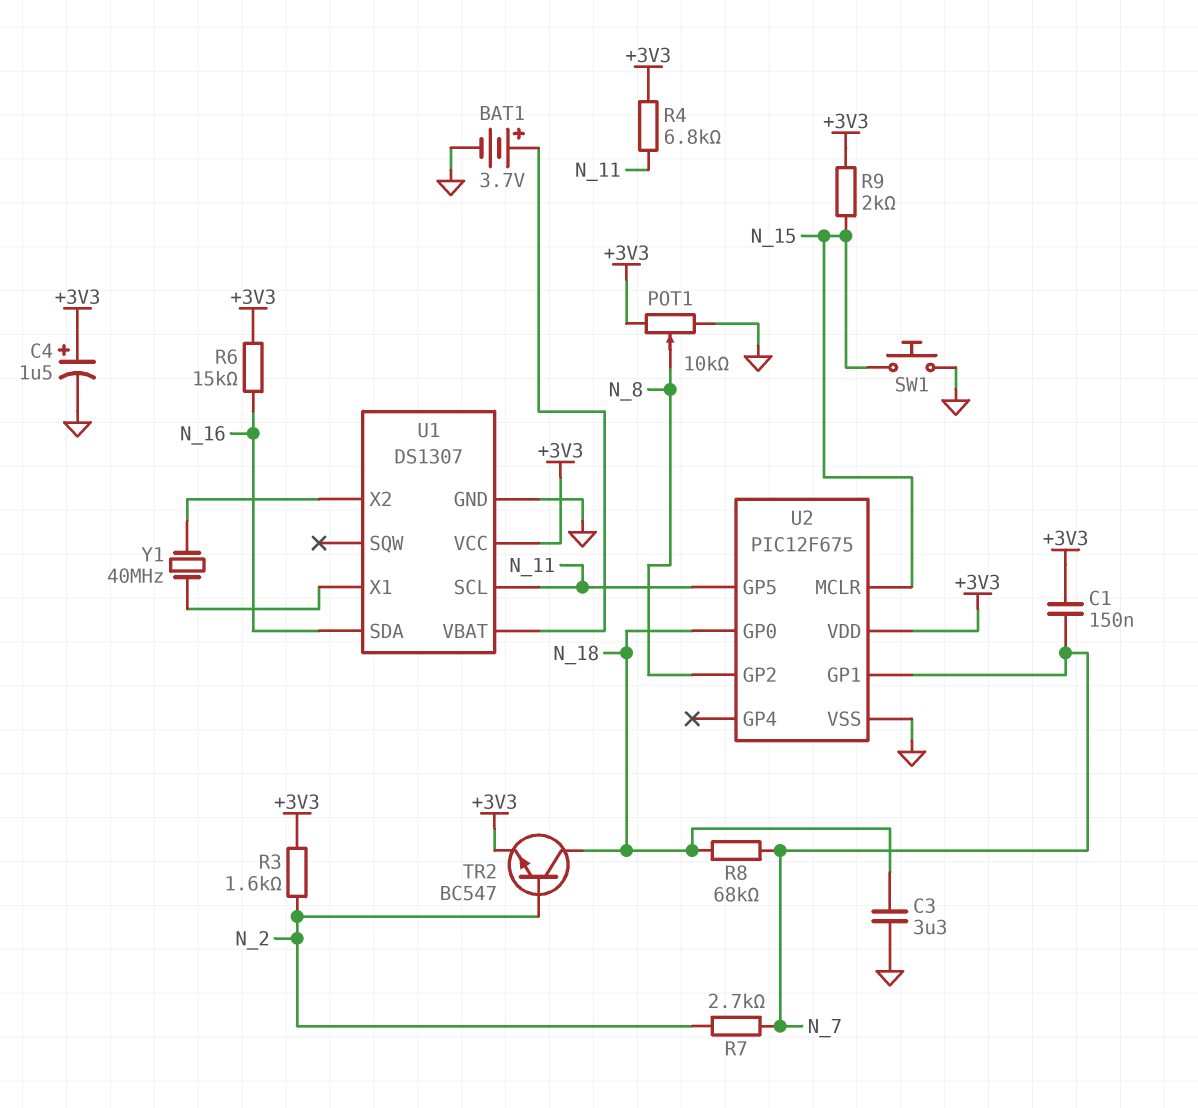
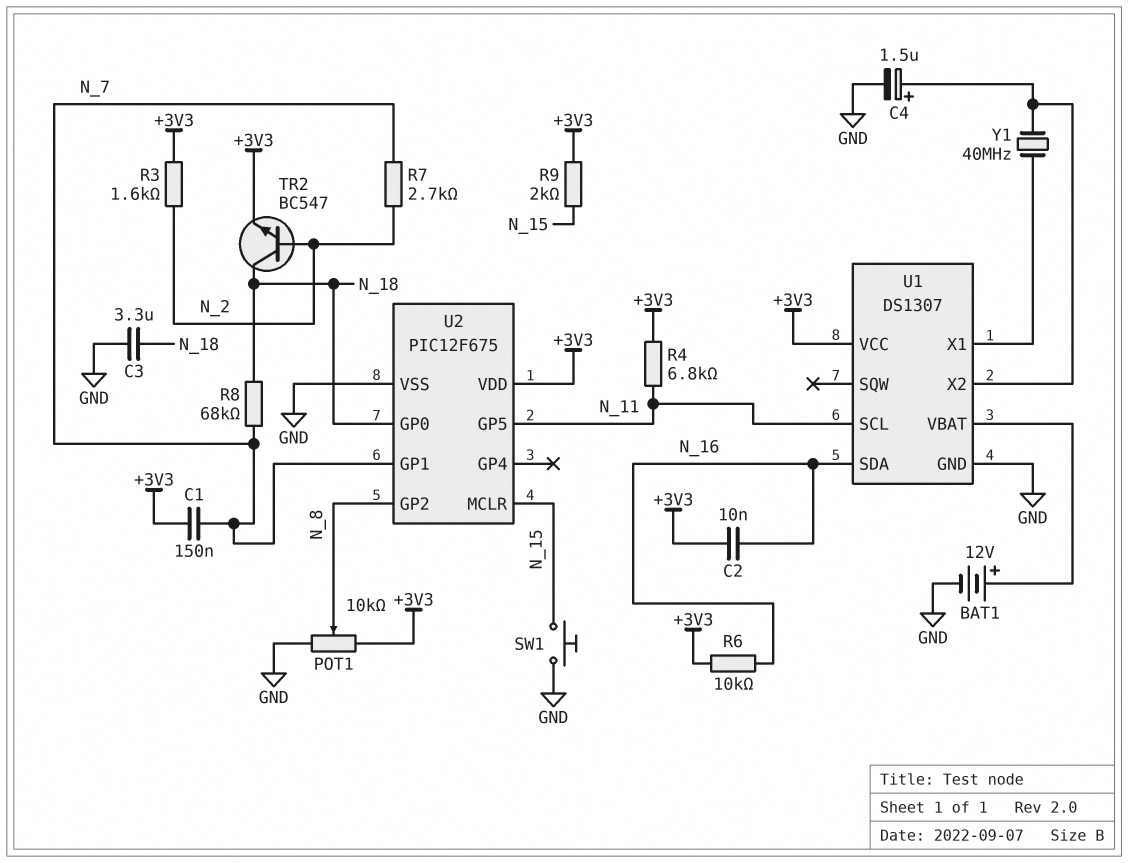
BAT1: 3.7V (plus U1/VBAT, minus GND) -> 12V (plus U1/VBAT, minus GND)
C2: none -> 10nF (+3V3, N_16)
C4: 1.5uF (plus +3V3, minus GND) -> 1.5uF (plus U1/X2, minus GND)
R6: 15k (+3V3, N_16) -> 10k (+3V3, N_16)

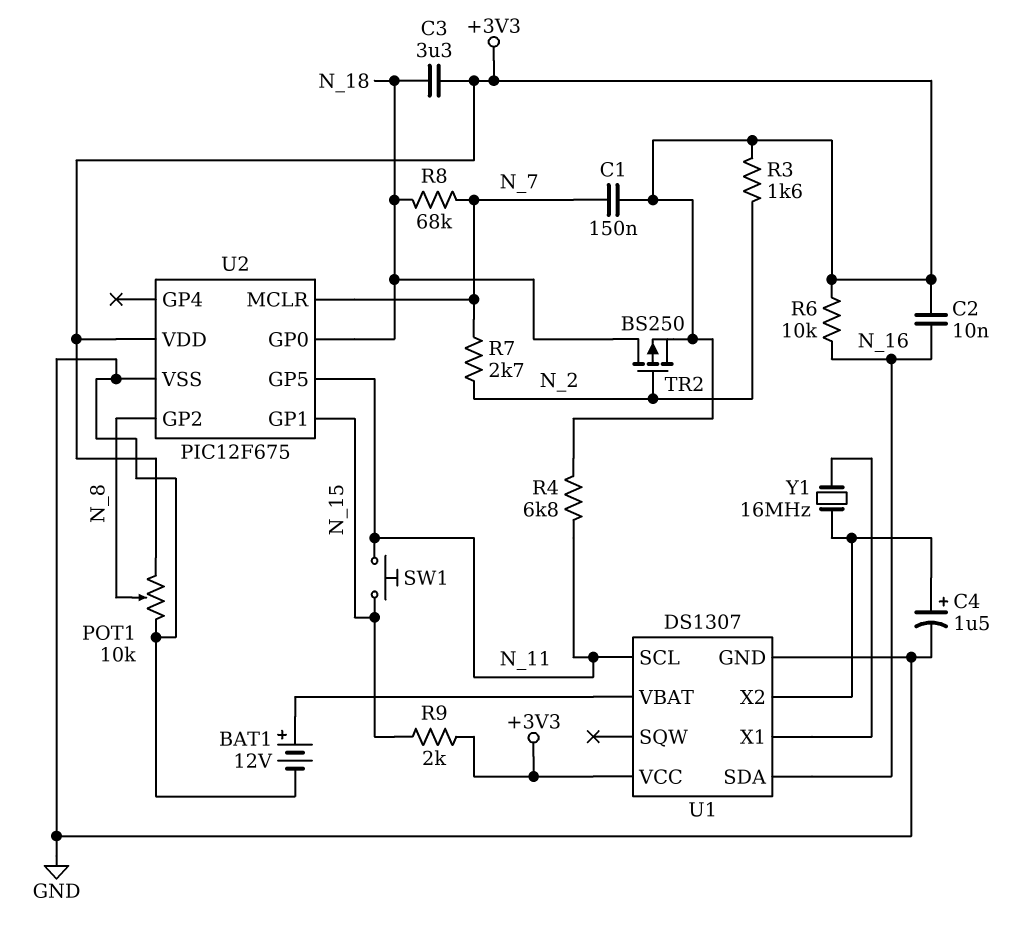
C3: 3.3uF (GND, N_18) -> 3.3uF (+3V3, N_18)
SW1: button (GND, N_15) -> button (N_11, N_15)
TR2: NPN BC547 (B N_2, C N_18, E +3V3) -> PMOS BS250 (G N_2, D N_18, S +3V3)
U2 pin GP1: N_7 -> N_15
U2 pin MCLR: N_15 -> N_7
Y1: 40MHz (U1/X1, U1/X2) -> 16MHz (U1/X1, U1/X2)

